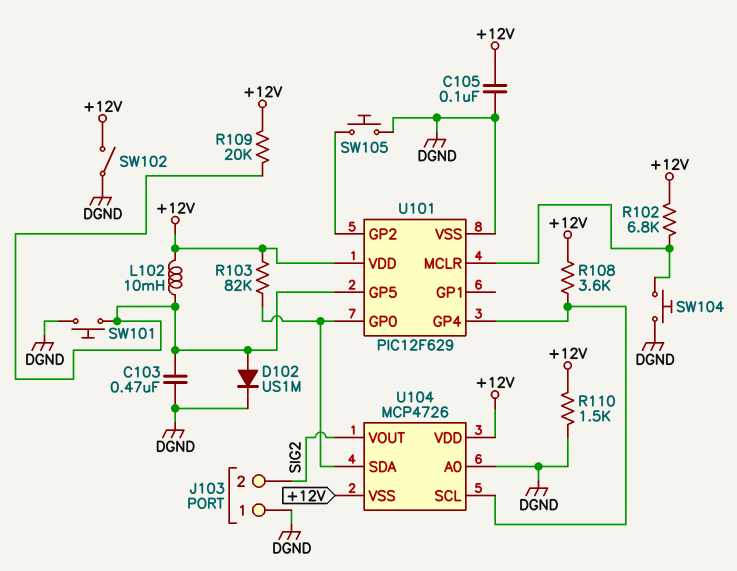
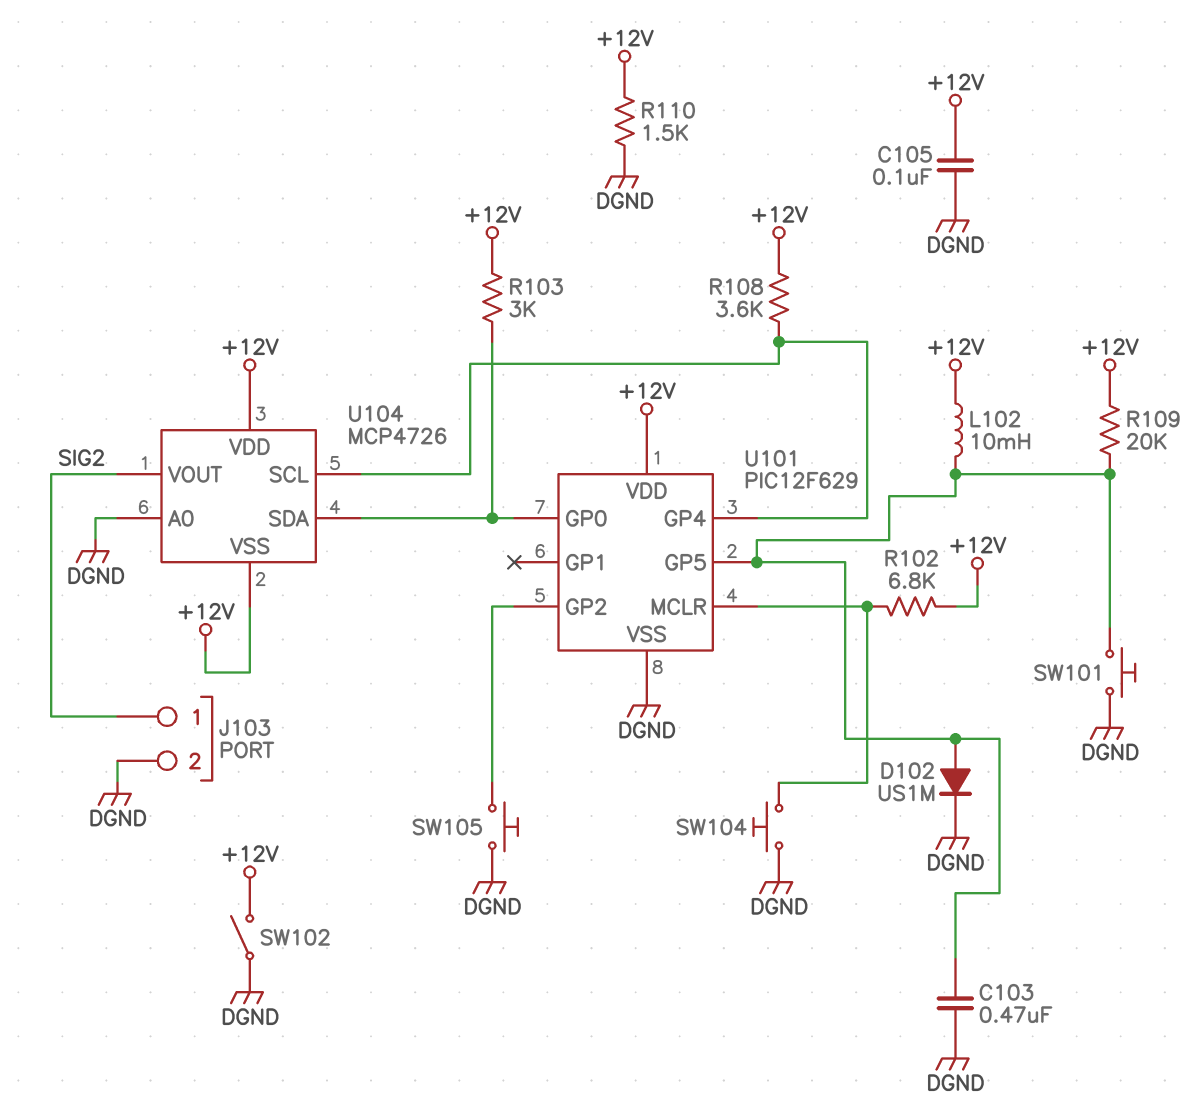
J103 pin 1: DGND -> SIG2
J103 pin 2: SIG2 -> DGND
R103: 82k (+12V, U101/GP0) -> 3k (+12V, U101/GP0)

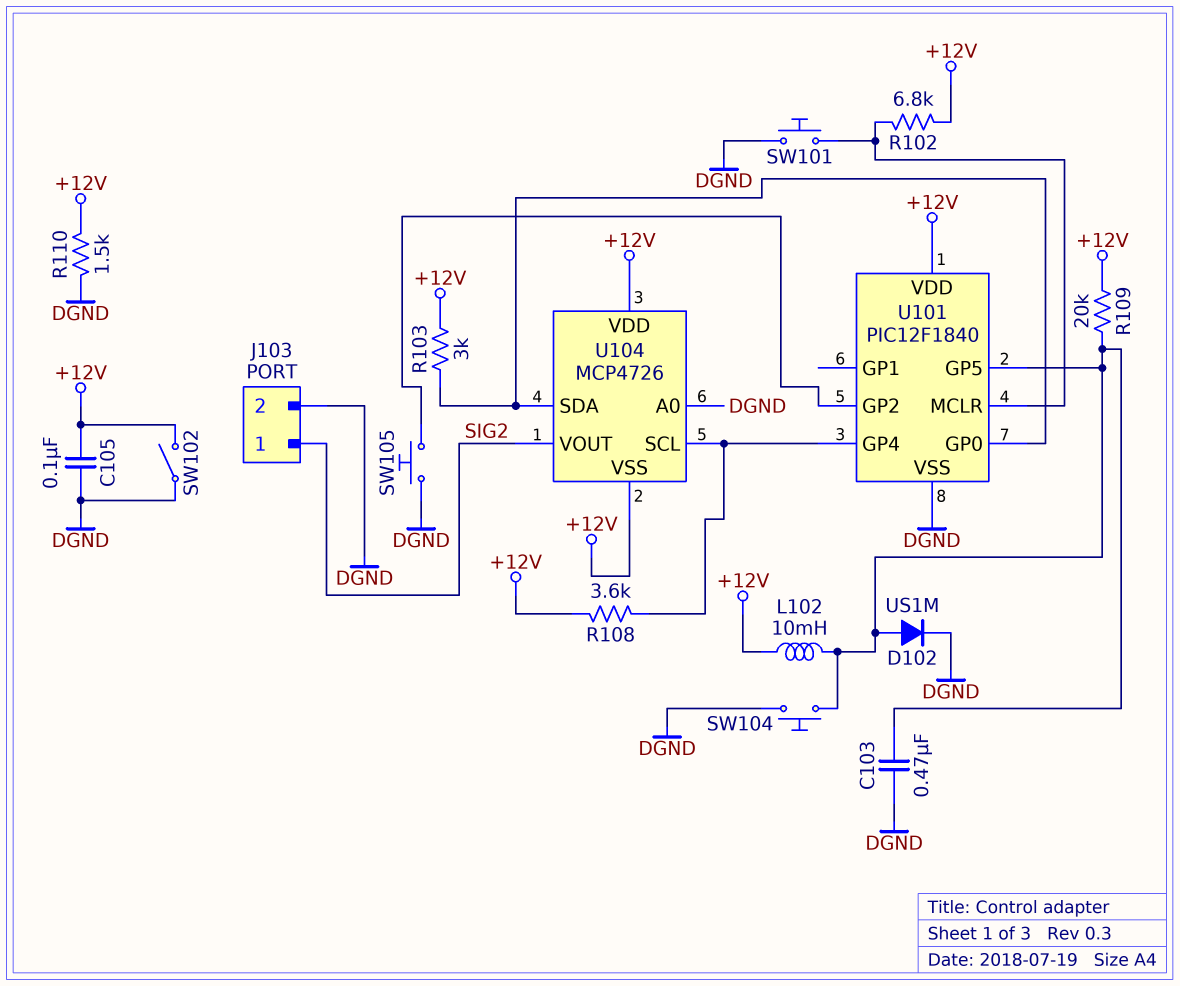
SW101: button (DGND, U101/GP5) -> button (DGND, U101/MCLR)
SW104: button (DGND, U101/MCLR) -> button (DGND, U101/GP5)
U101: PIC12F629 -> PIC12F1840

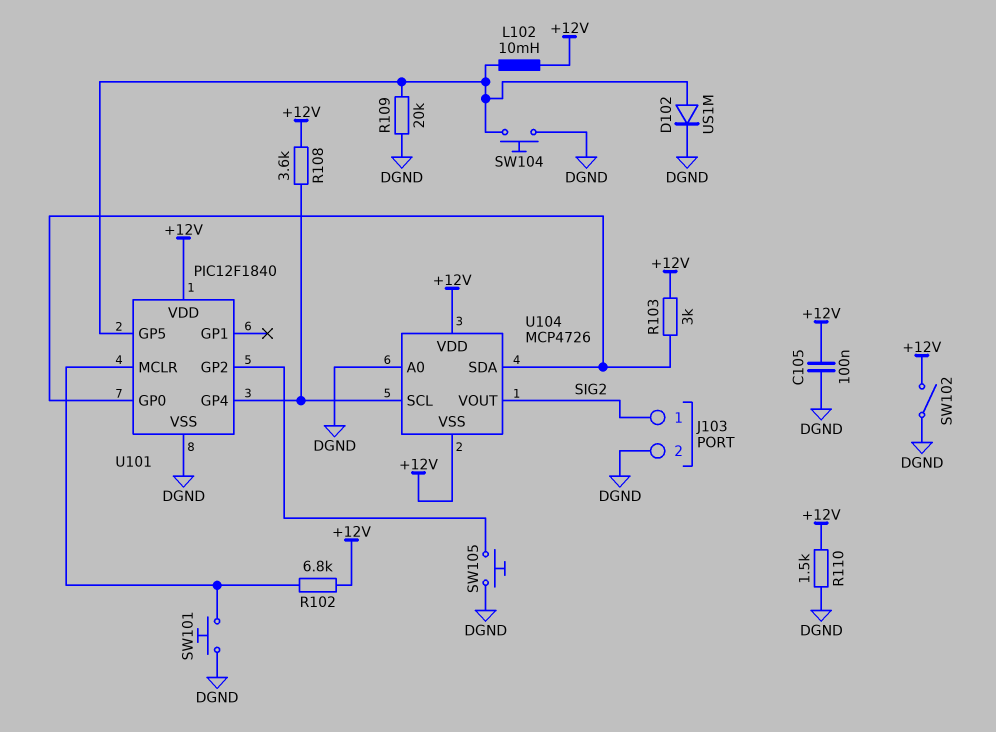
C103: 470nF (DGND, U101/GP5) -> none
R109: 20k (+12V, U101/GP5) -> 20k (DGND, U101/GP5)

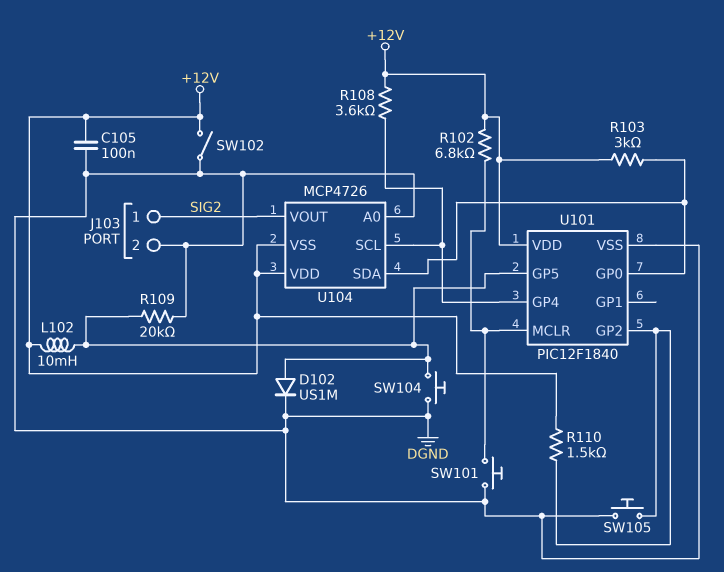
R110: 1.5k (+12V, DGND) -> 1.5k (+12V, U101/GP2)

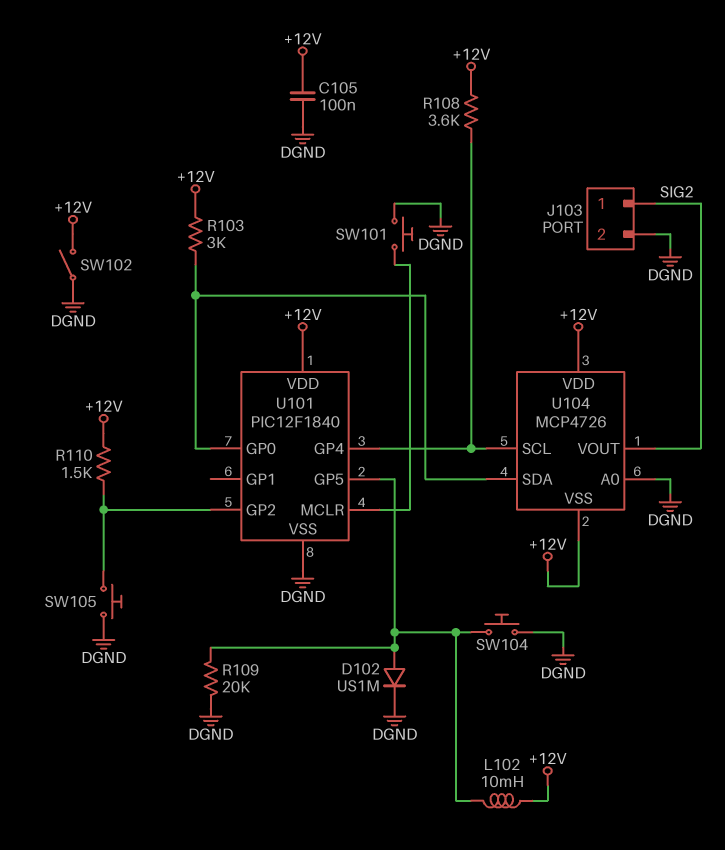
R102: 6.8k (+12V, U101/MCLR) -> none

